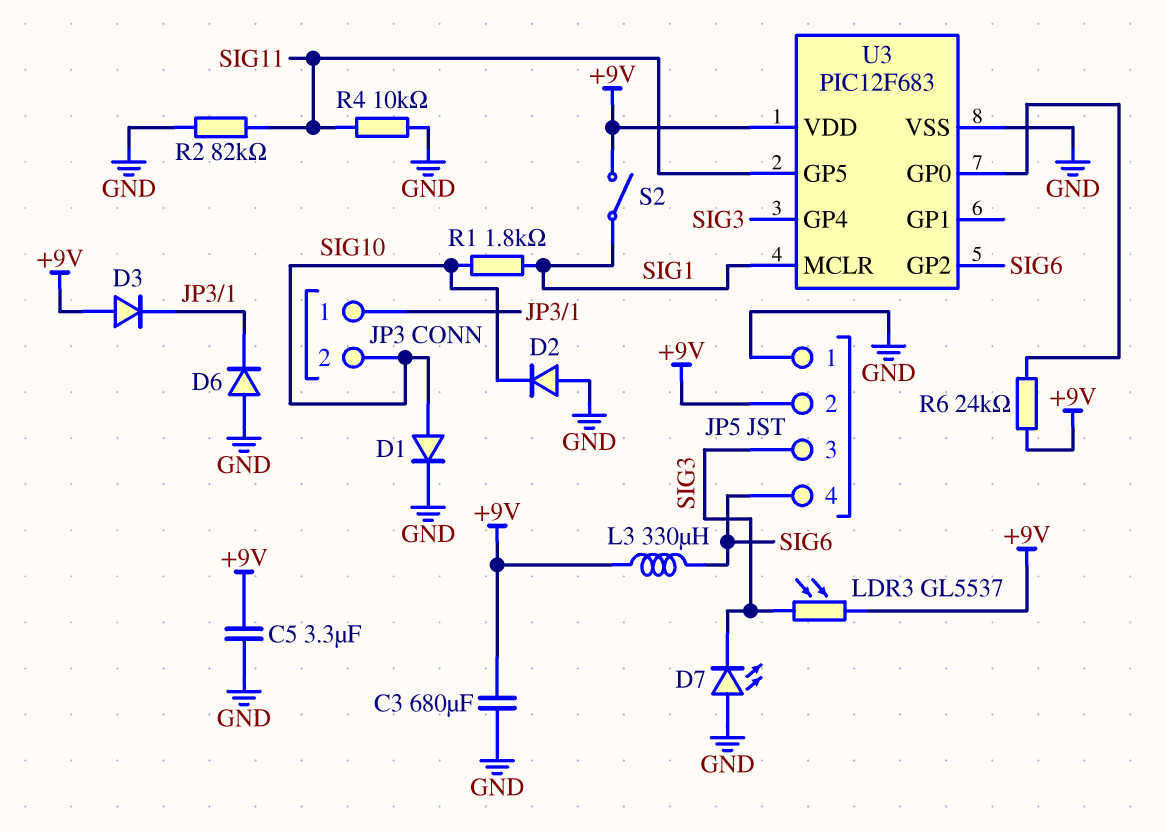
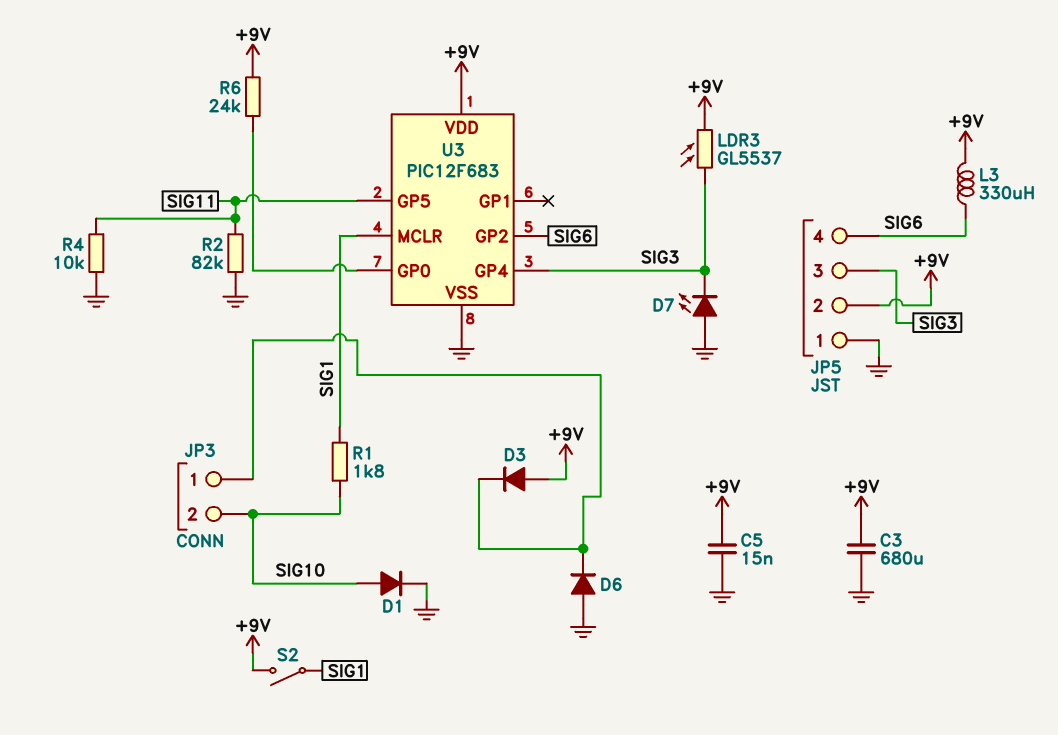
C5: 3.3uF (+9V, GND) -> 15nF (+9V, GND)
D2: diode (A GND, K SIG10) -> none

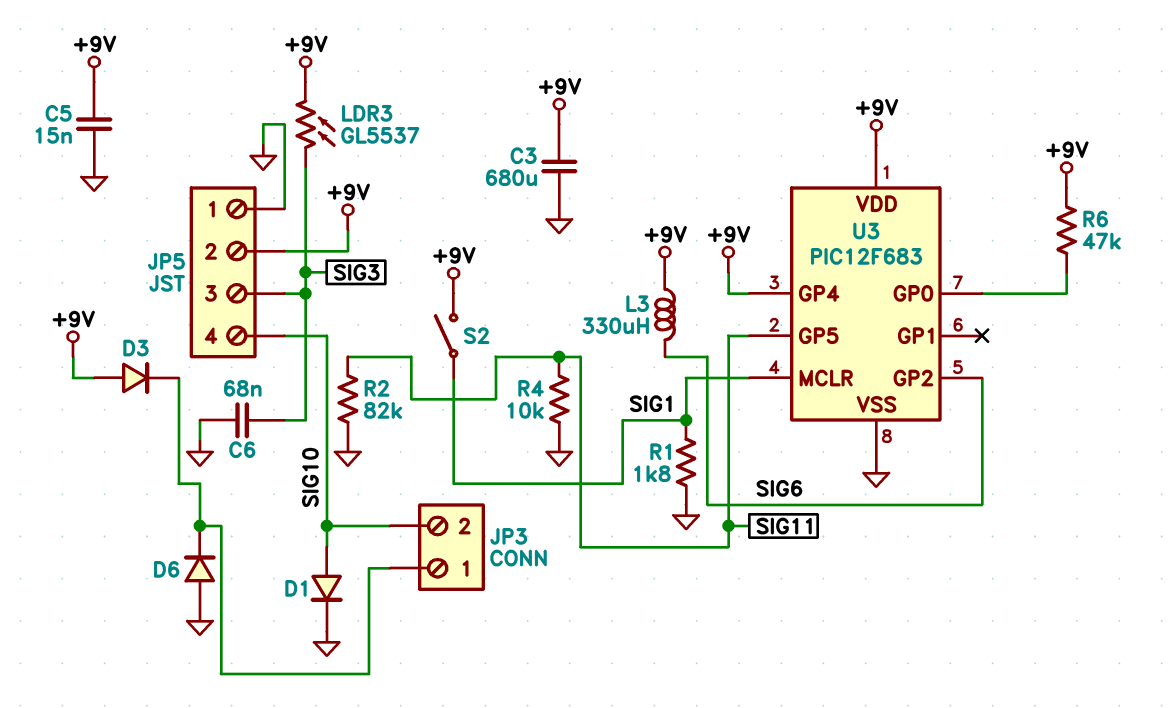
C6: none -> 68nF (GND, SIG3)
D7: LED (A GND, K SIG3) -> none
JP5 pin 4: SIG6 -> SIG10
R1: 1.8k (SIG1, SIG10) -> 1.8k (GND, SIG1)
R6: 24k (+9V, U3/GP0) -> 47k (+9V, U3/GP0)
U3 pin GP4: SIG3 -> +9V

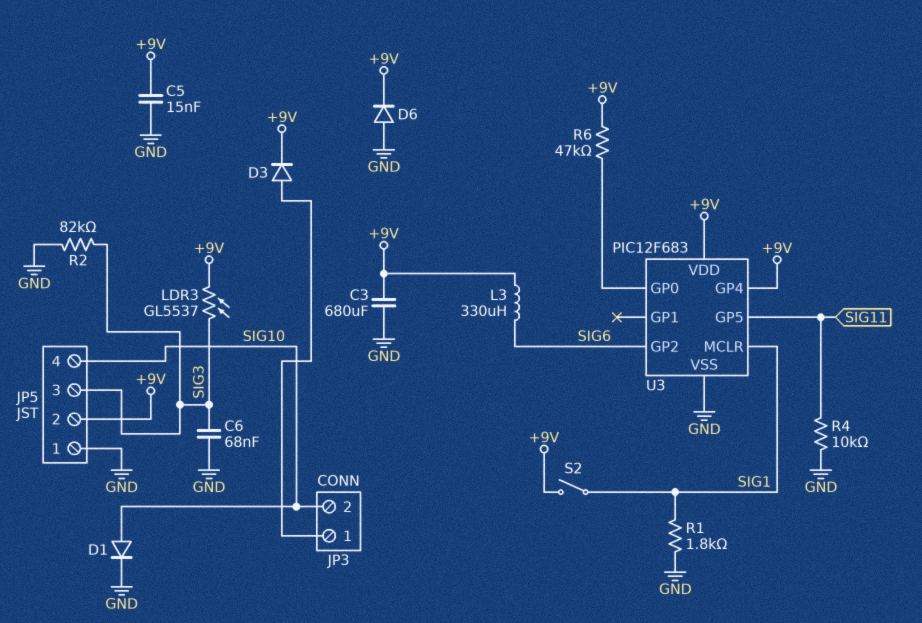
D3: diode (A +9V, K JP3/1) -> diode (A JP3/1, K +9V)
D6: diode (A GND, K JP3/1) -> diode (A GND, K +9V)
R2: 82k (GND, SIG11) -> 82k (GND, SIG3)

